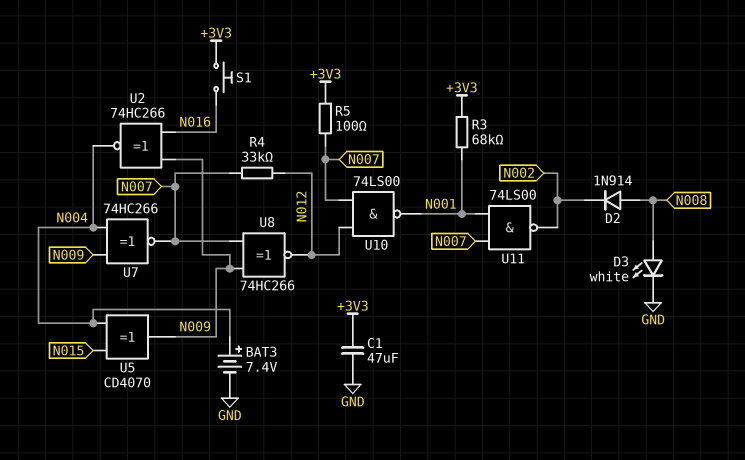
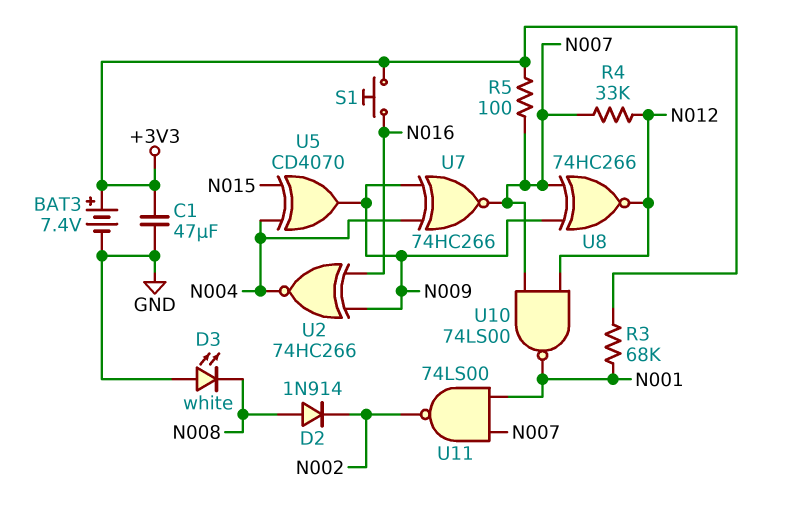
BAT3: 7.4V (plus N004, minus GND) -> 7.4V (plus +3V3, minus GND)
D3: LED white (A N008, K GND) -> LED white (A GND, K N008)

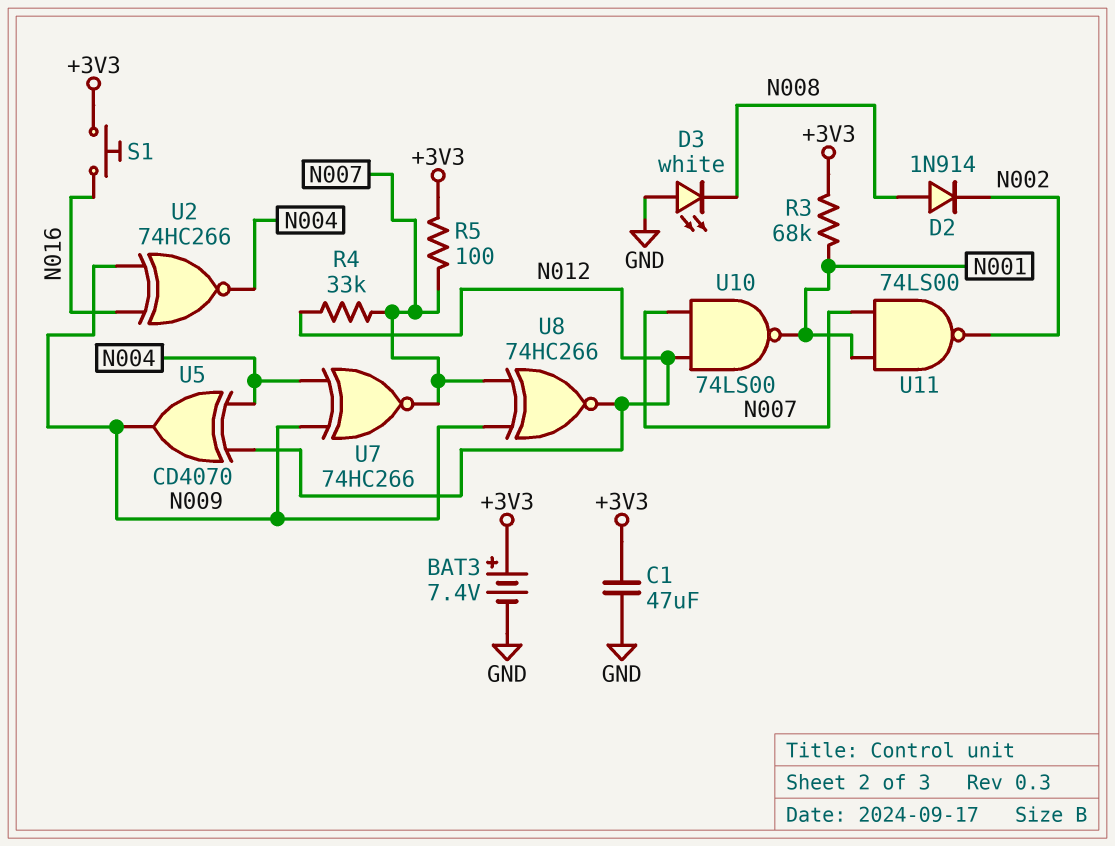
U5: XOR CD4070 (in N004, in N015, out N009) -> XOR CD4070 (in N004, in N012, out N009)

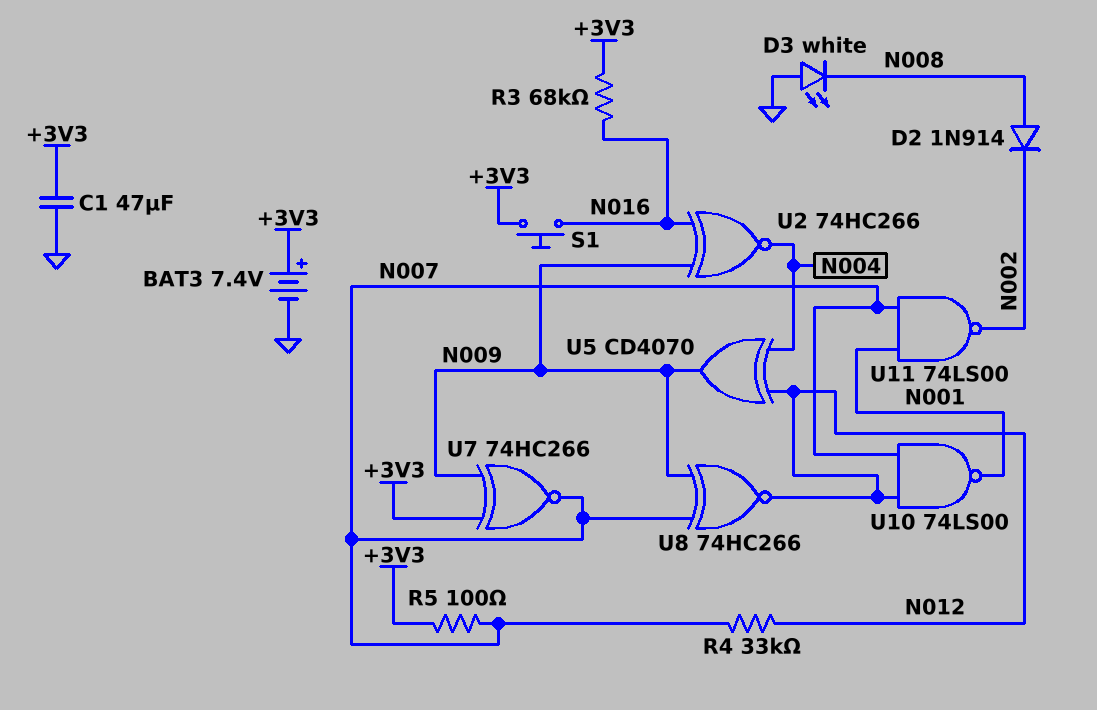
R3: 68k (+3V3, N001) -> 68k (+3V3, N016)
U7: XNOR 74HC266 (in N004, in N009, out N007) -> XNOR 74HC266 (in +3V3, in N009, out N007)

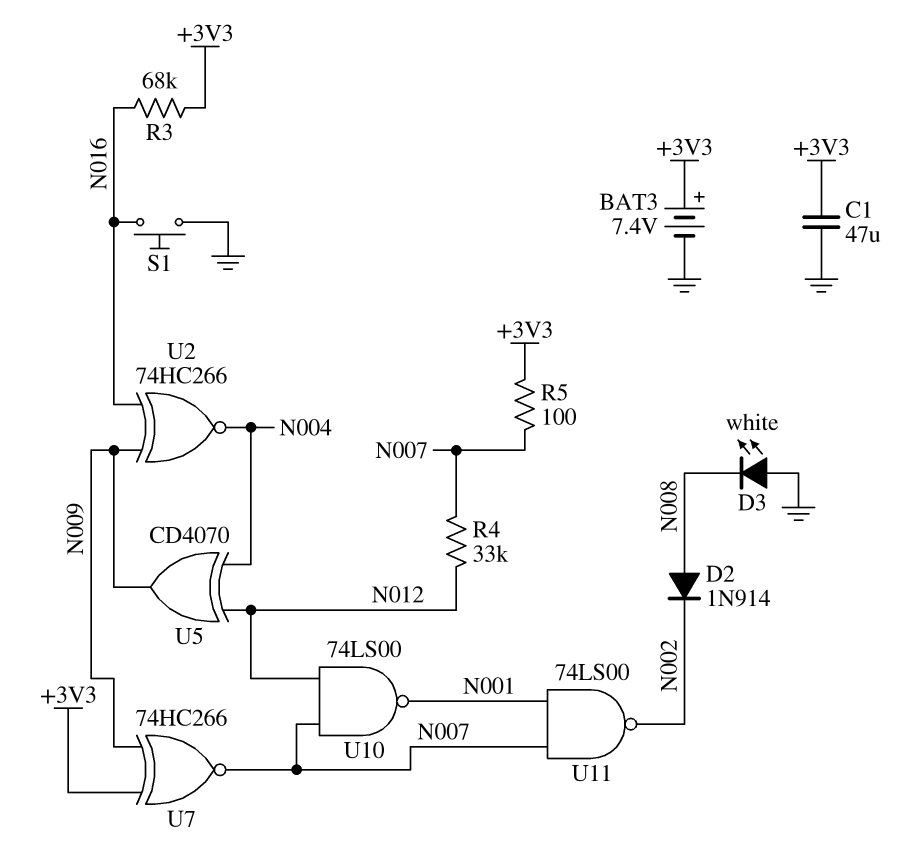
S1: button (+3V3, N016) -> button (GND, N016)
U8: XNOR 74HC266 (in N007, in N009, out N012) -> none

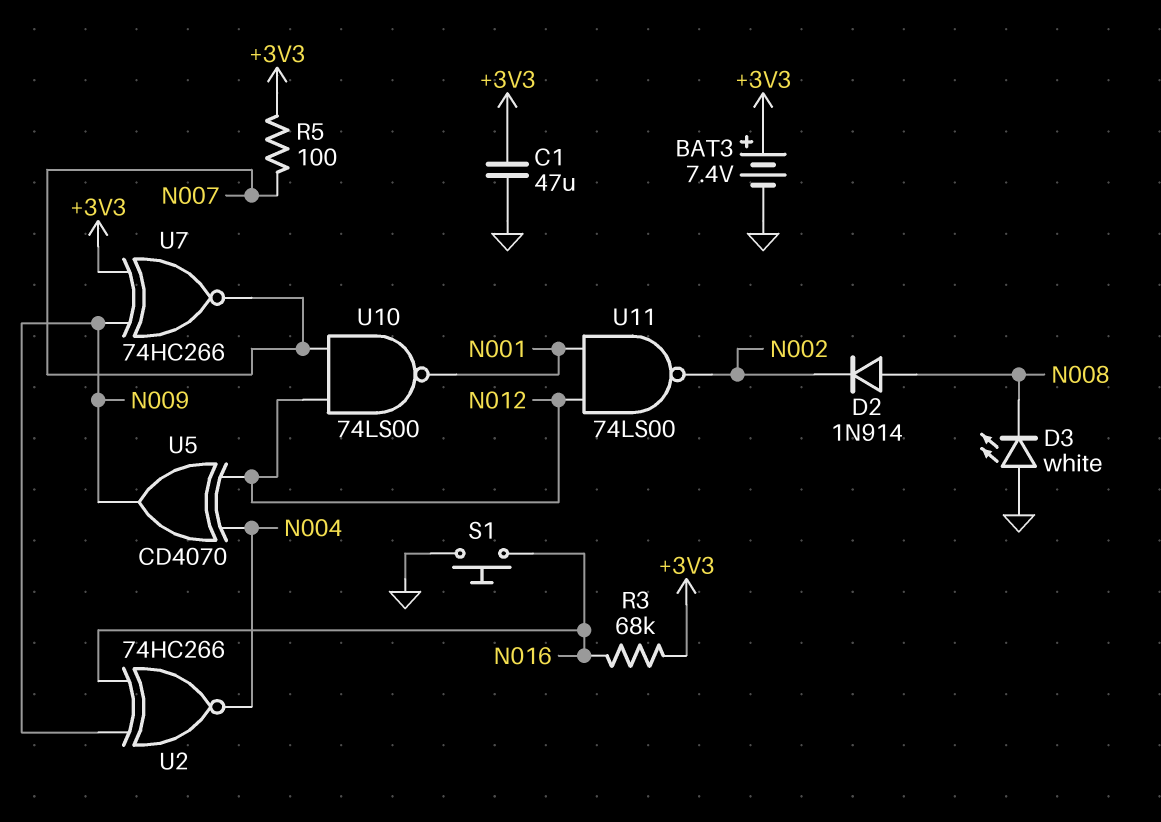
R4: 33k (N007, N012) -> none
U11: NAND 74LS00 (in N001, in N007, out N002) -> NAND 74LS00 (in N001, in N012, out N002)

